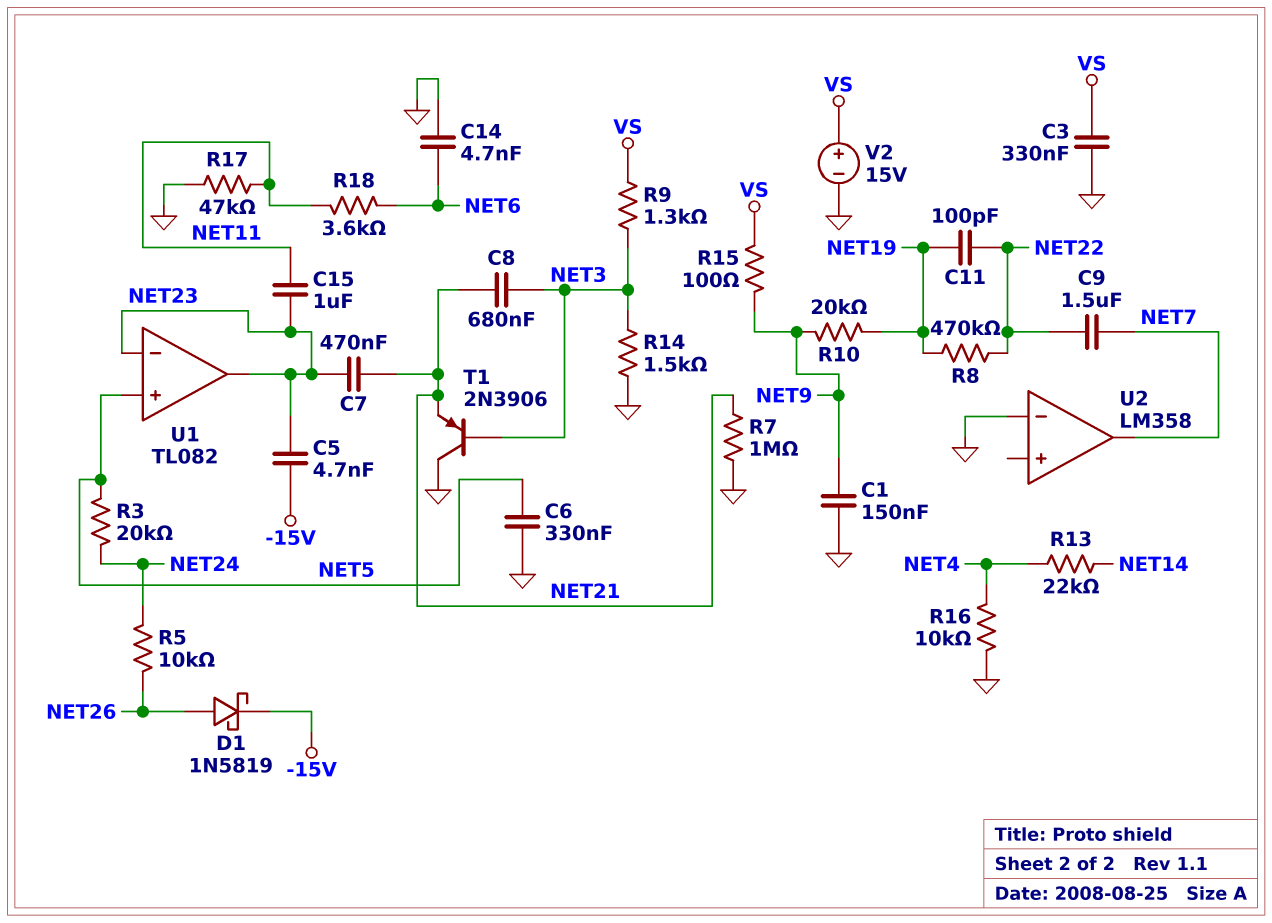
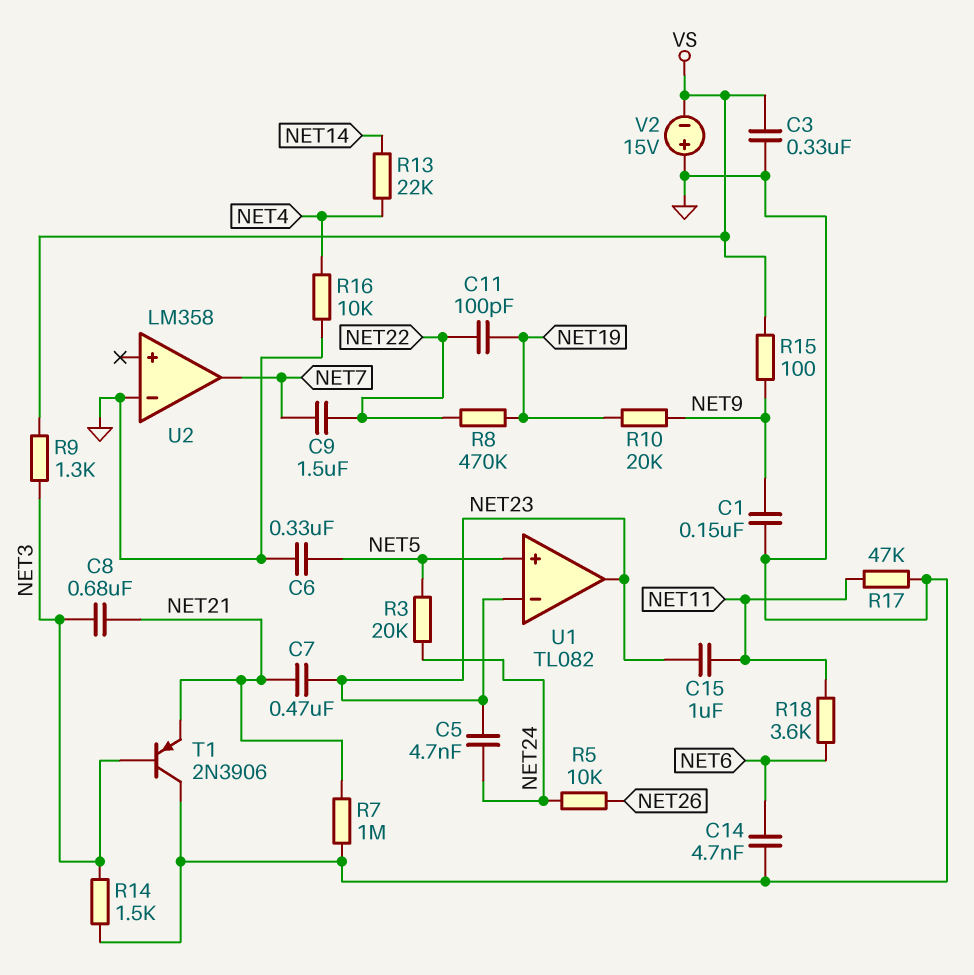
C5: 4.7nF (-15V, NET23) -> 4.7nF (NET23, NET24)
D1: schottky 1N5819 (A NET26, K -15V) -> none
V2: 15V (plus VS, minus GND) -> 15V (plus GND, minus VS)

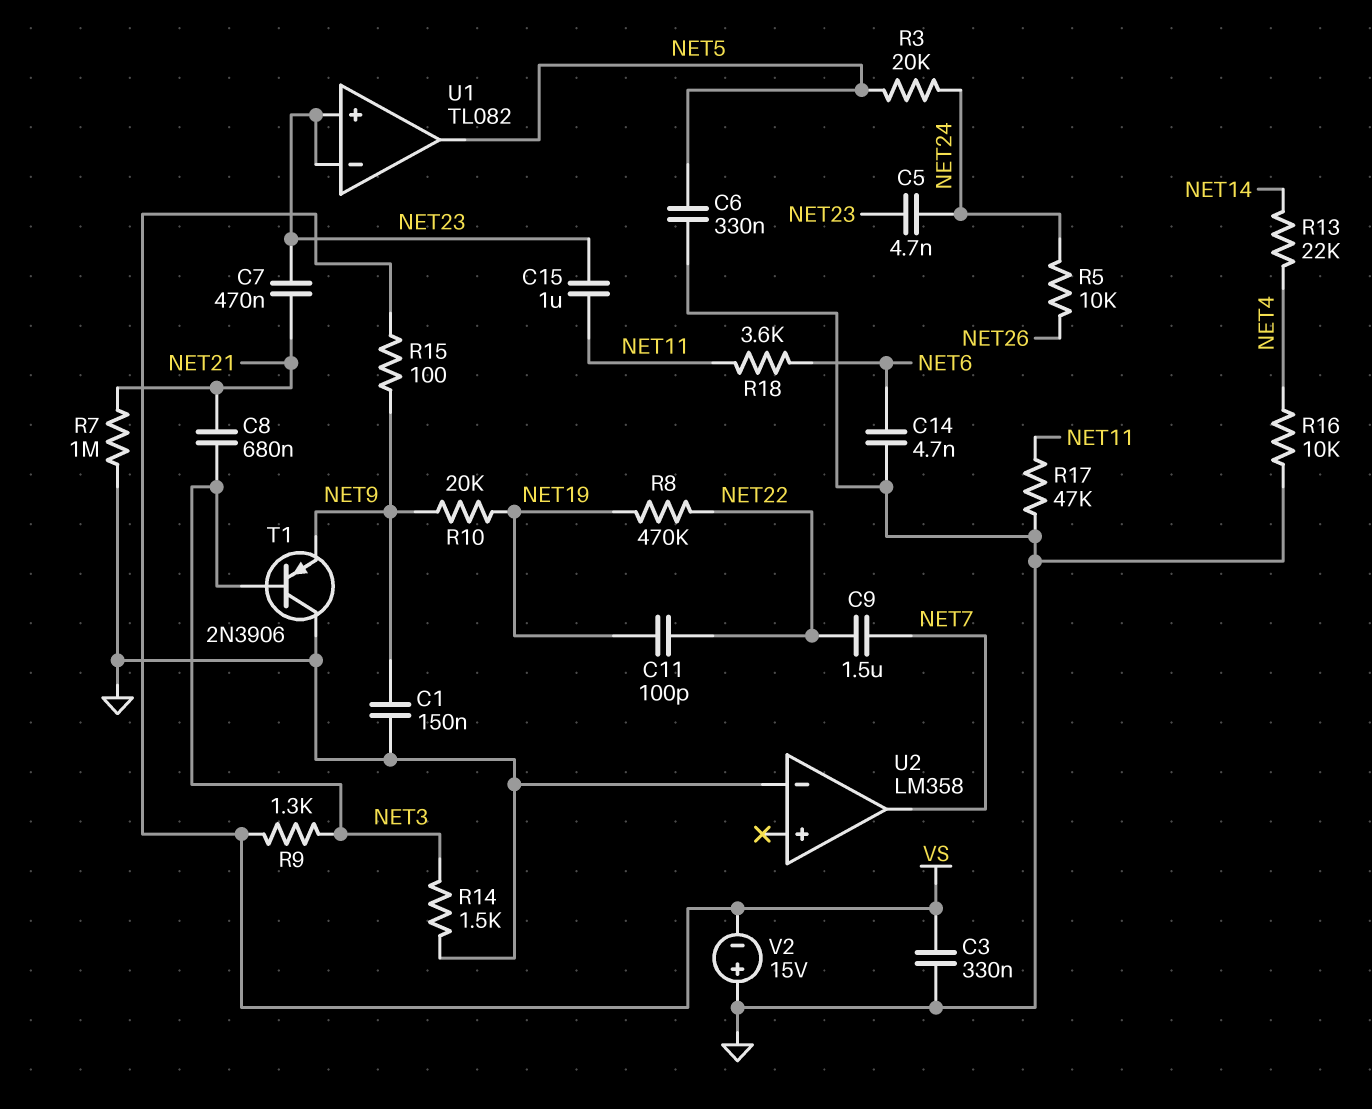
T1: PNP 2N3906 (B NET3, C GND, E NET21) -> PNP 2N3906 (B NET3, C GND, E NET9)
U1 pin in+: NET5 -> NET23
U1 pin out: NET23 -> NET5

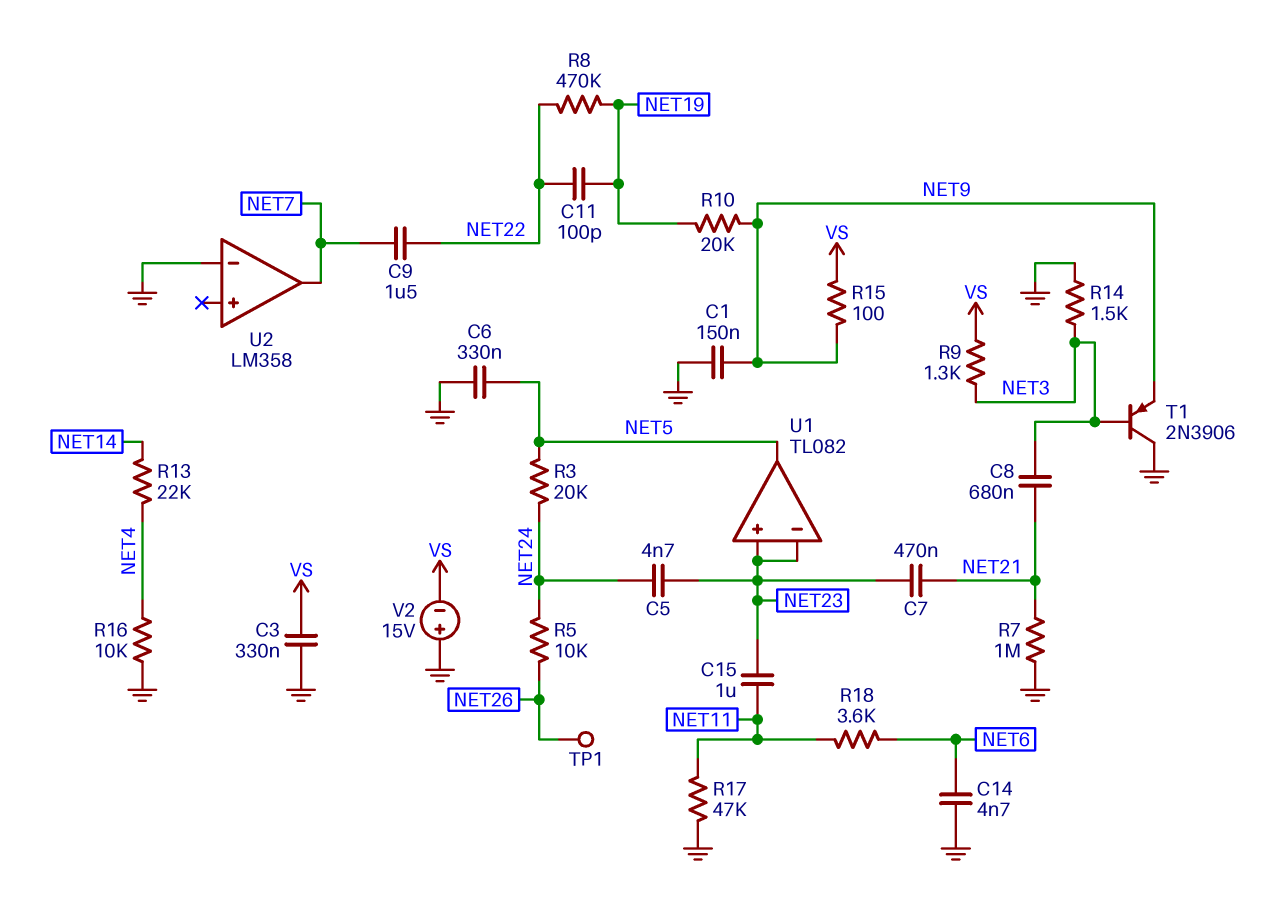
TP1: none -> test point (NET26)

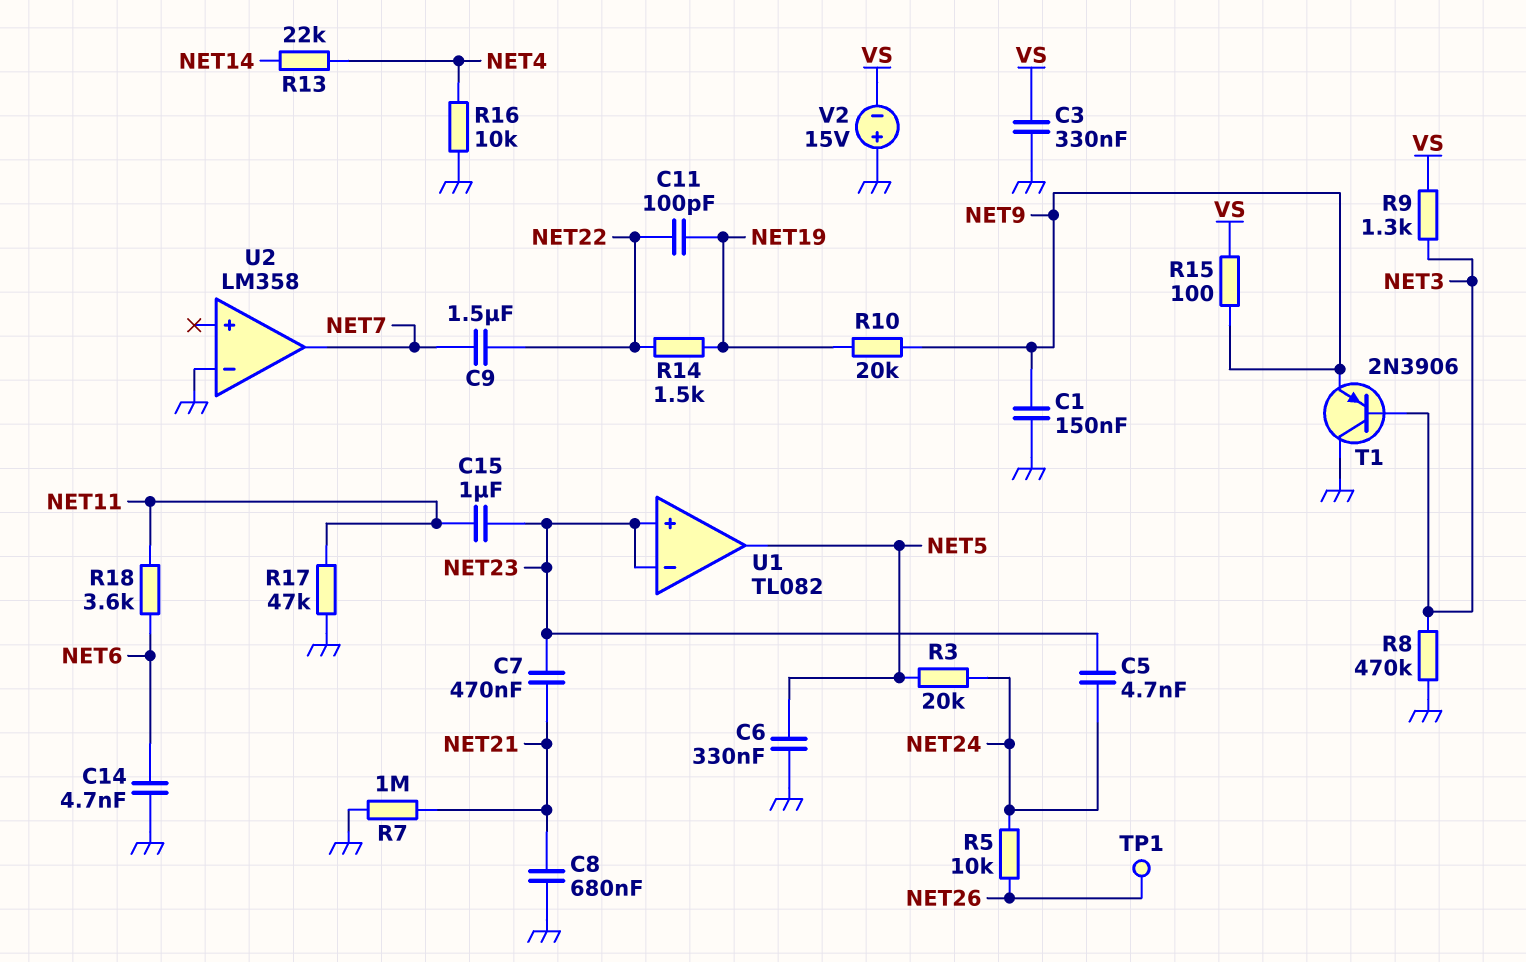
C8: 680nF (NET3, NET21) -> 680nF (GND, NET21)
R8: 470k (NET19, NET22) -> 470k (GND, NET3)
R14: 1.5k (GND, NET3) -> 1.5k (NET19, NET22)

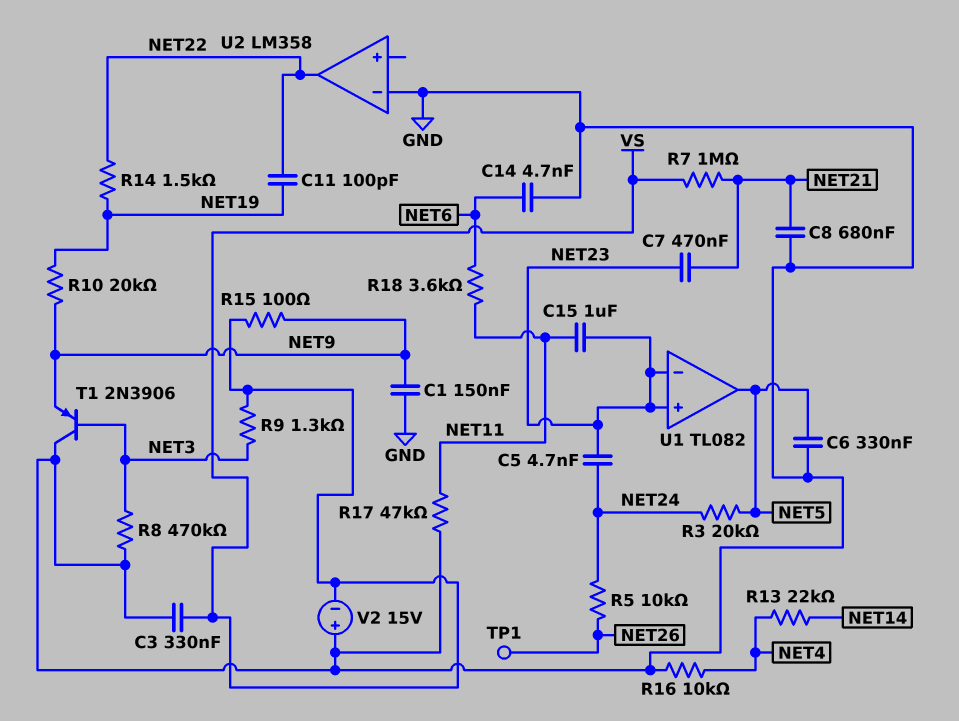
C9: 1.5uF (NET7, NET22) -> none
R7: 1M (GND, NET21) -> 1M (NET21, VS)
U2 pin out: NET7 -> NET22

